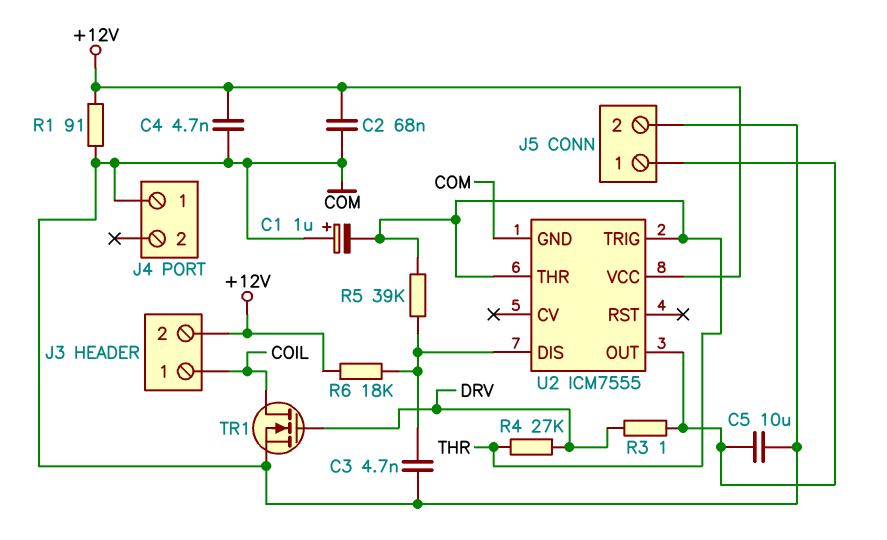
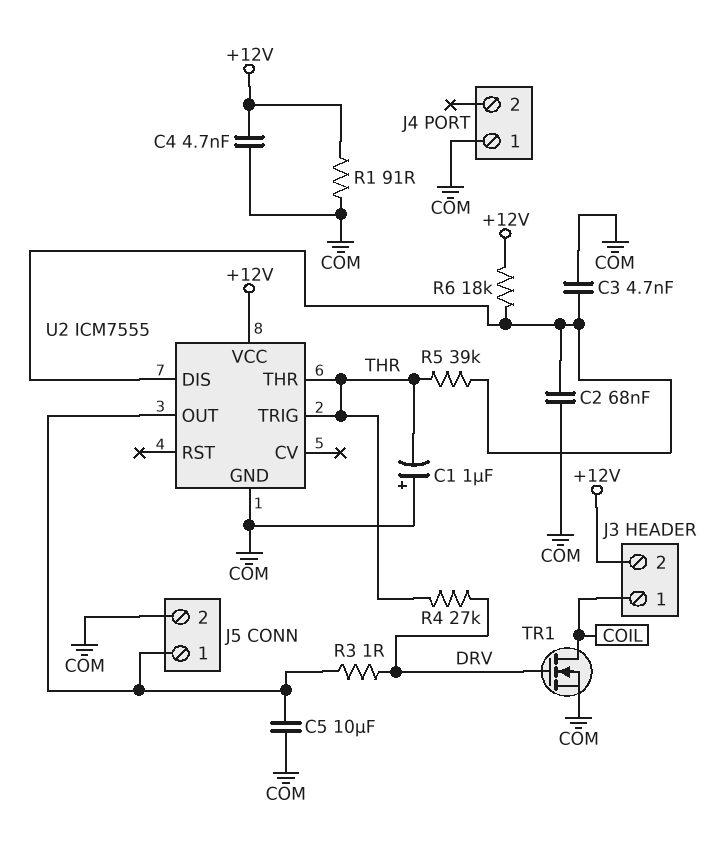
C2: 68nF (+12V, COM) -> 68nF (COM, U2/DIS)

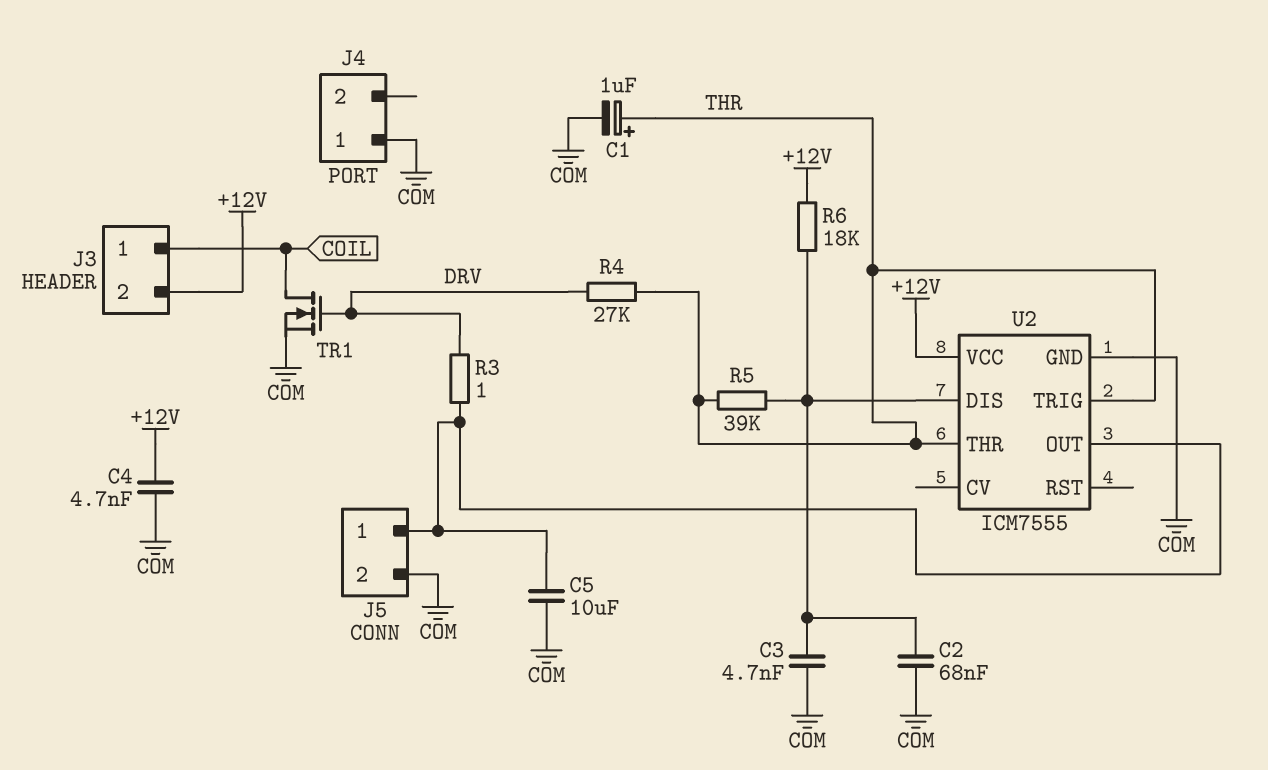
C1: 1uF (plus COM, minus THR) -> 1uF (plus THR, minus COM)
R1: 91 (+12V, COM) -> none

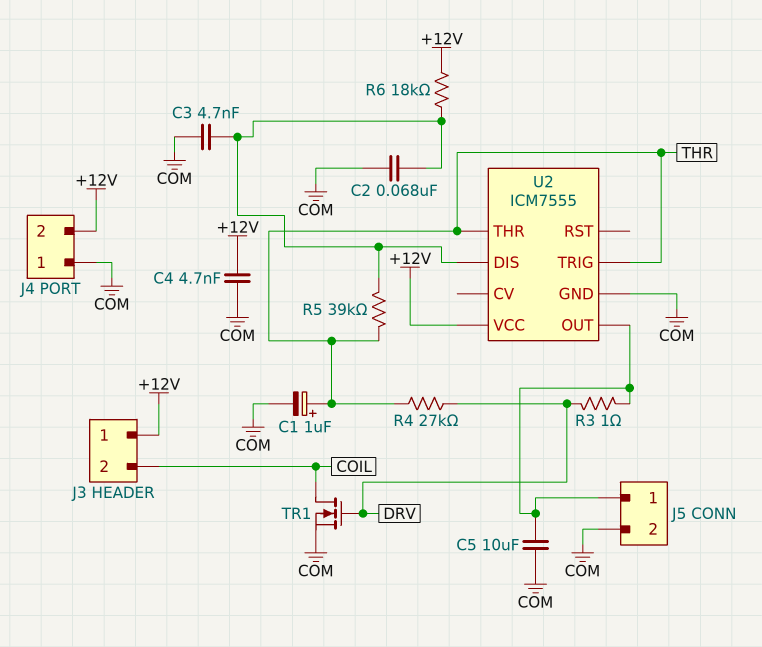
J3 pin 1: COIL -> +12V
J3 pin 2: +12V -> COIL
J4 pin 2: none -> +12V

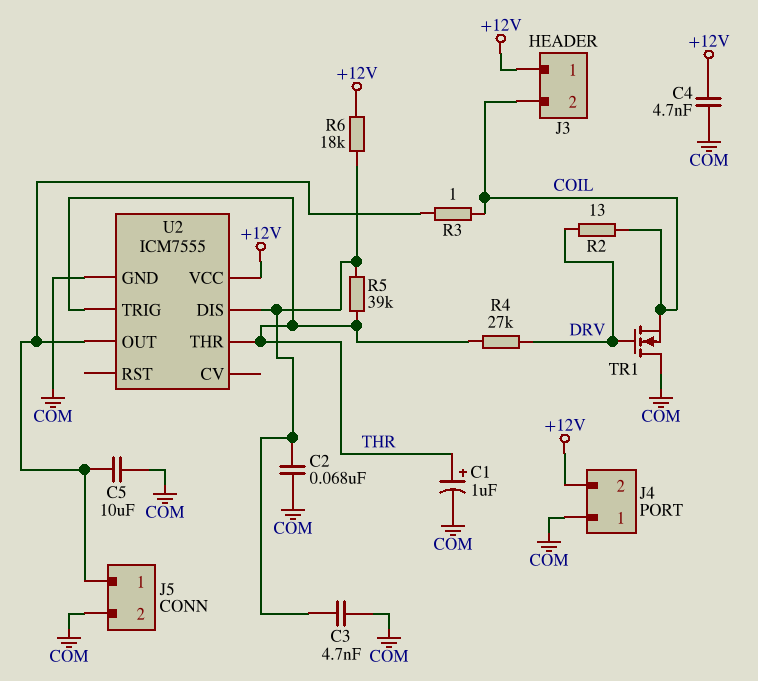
R2: none -> 13 (COIL, DRV)
R3: 1 (DRV, J5/1) -> 1 (COIL, J5/1)
TR1: NMOS (G DRV, D COIL, S COM) -> NMOS (G DRV, D COM, S COIL)

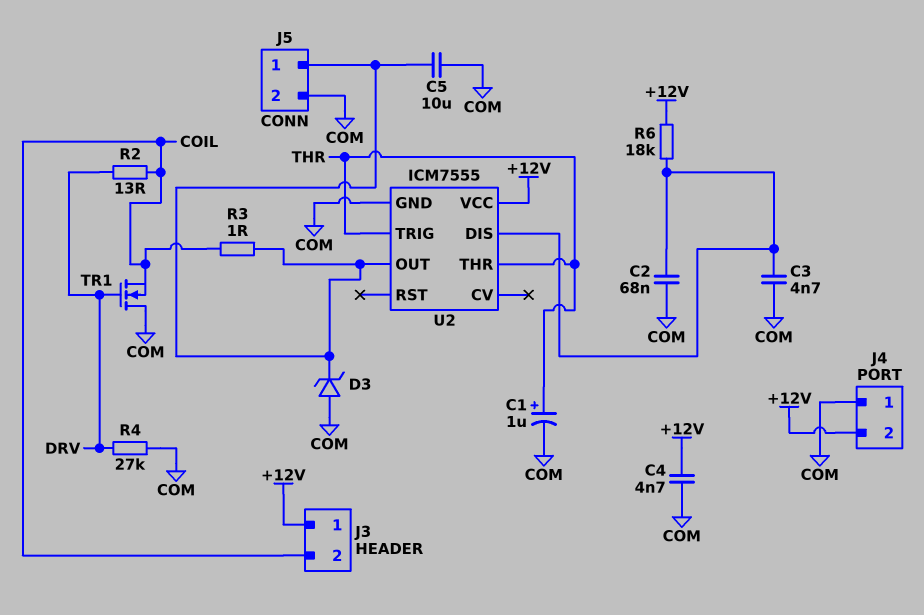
D3: none -> zener (A COM, K J5/1)
R4: 27k (DRV, THR) -> 27k (COM, DRV)
R5: 39k (THR, U2/DIS) -> none

